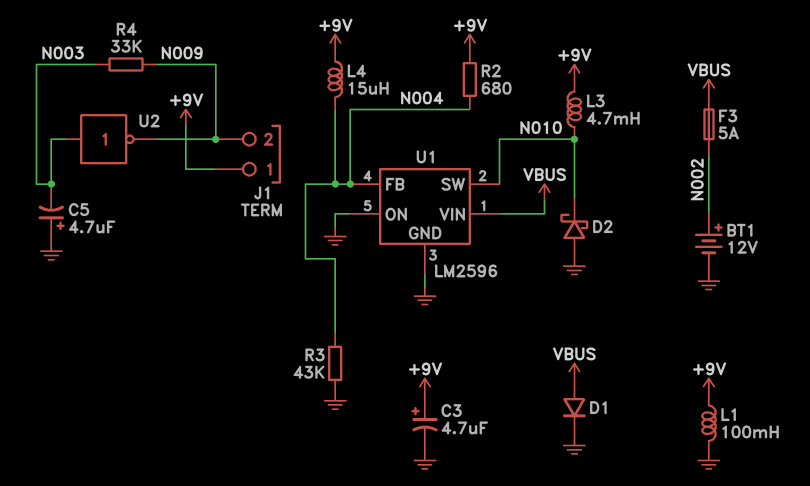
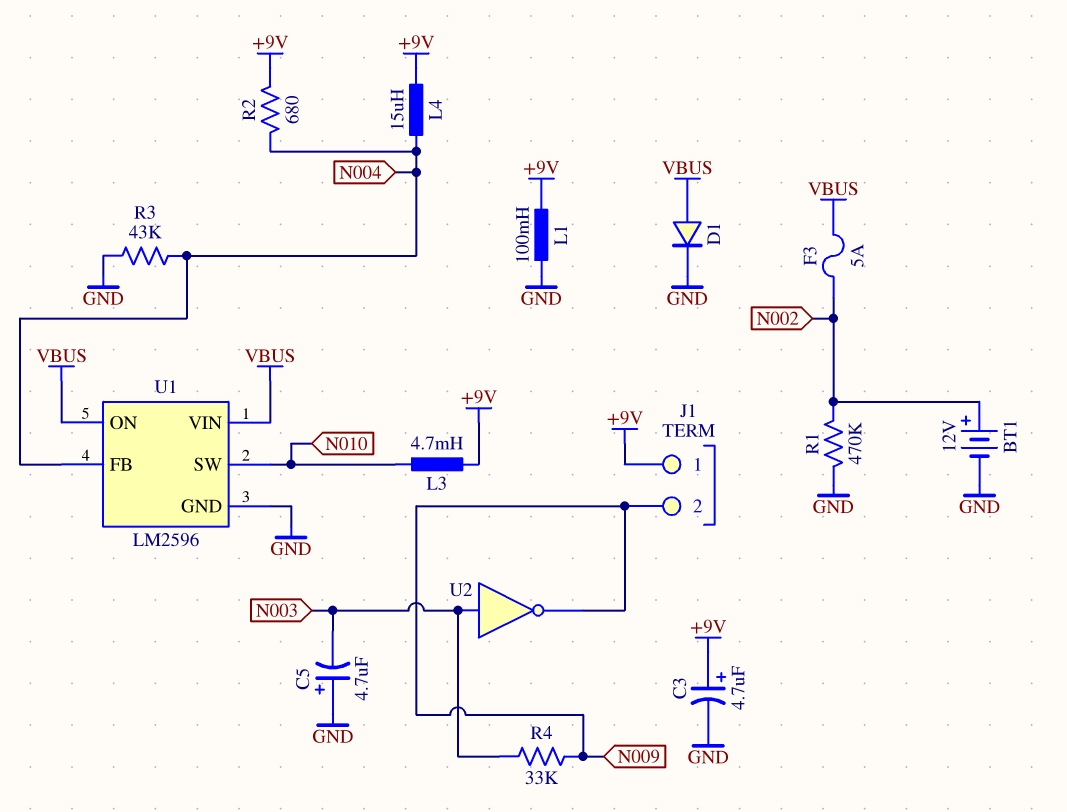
D2: schottky (A GND, K N010) -> none
R1: none -> 470k (GND, N002)
U1 pin ON: GND -> VBUS

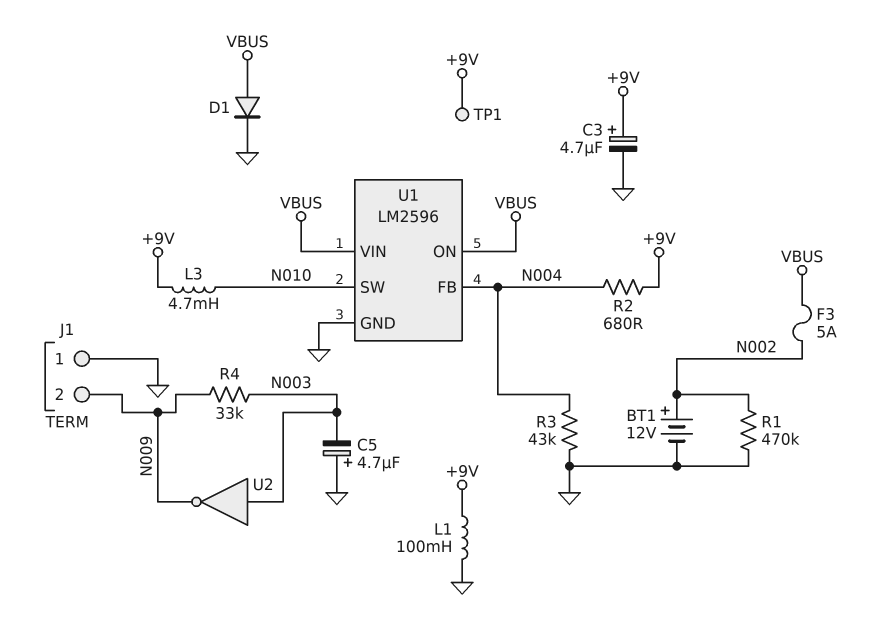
J1 pin 1: +9V -> GND
L4: 15uH (+9V, N004) -> none
TP1: none -> test point (+9V)

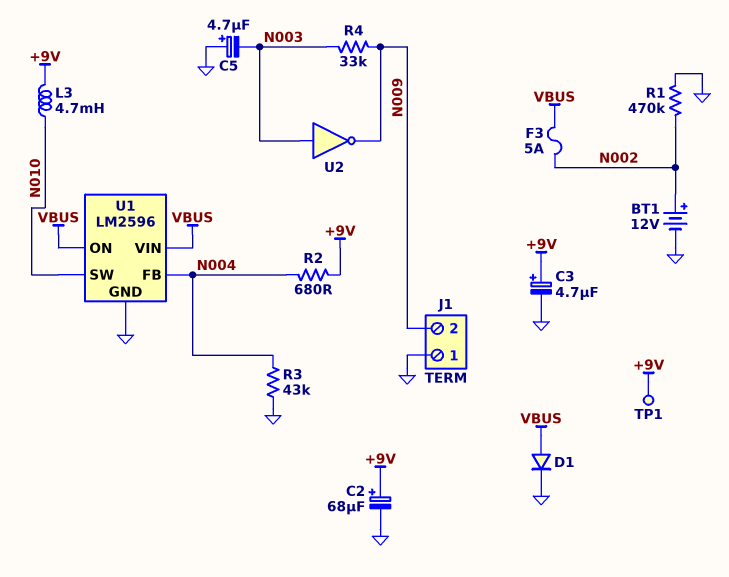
C2: none -> 68uF (plus +9V, minus GND)
L1: 100mH (+9V, GND) -> none

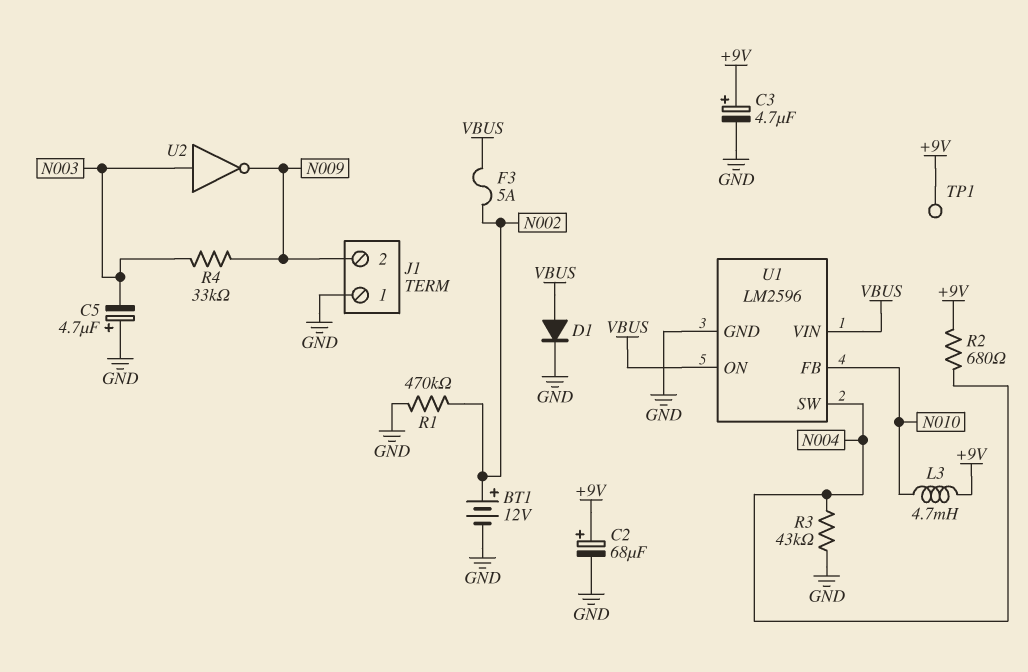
U1 pin FB: N004 -> N010
U1 pin SW: N010 -> N004

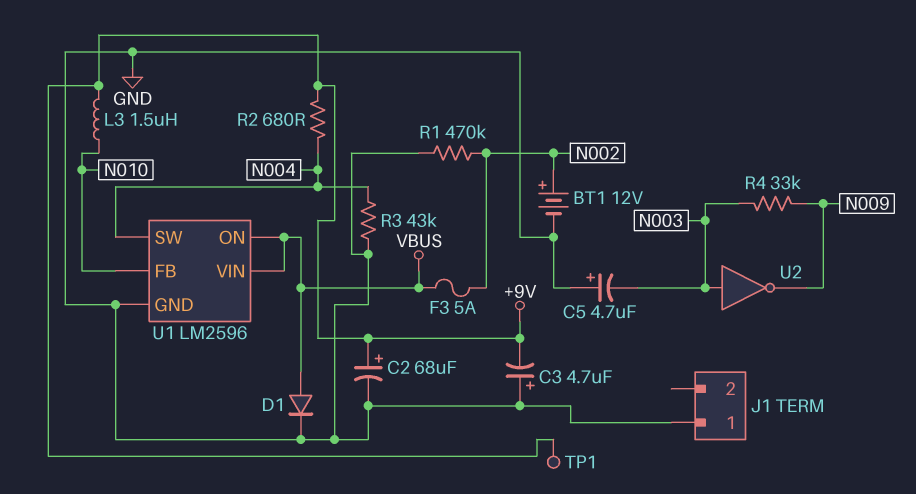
C3: 4.7uF (plus +9V, minus GND) -> 4.7uF (plus GND, minus +9V)
J1 pin 2: N009 -> none
L3: 4.7mH (+9V, N010) -> 1.5uH (+9V, N010)

